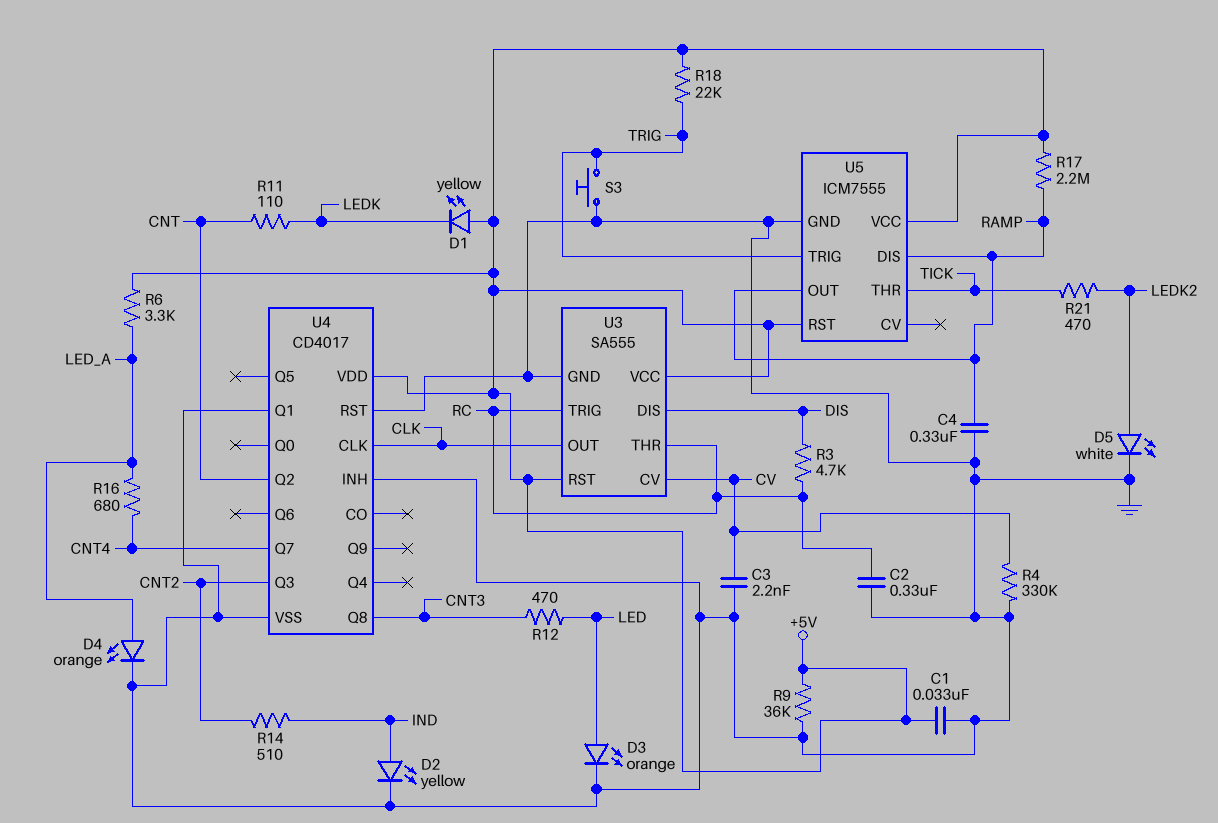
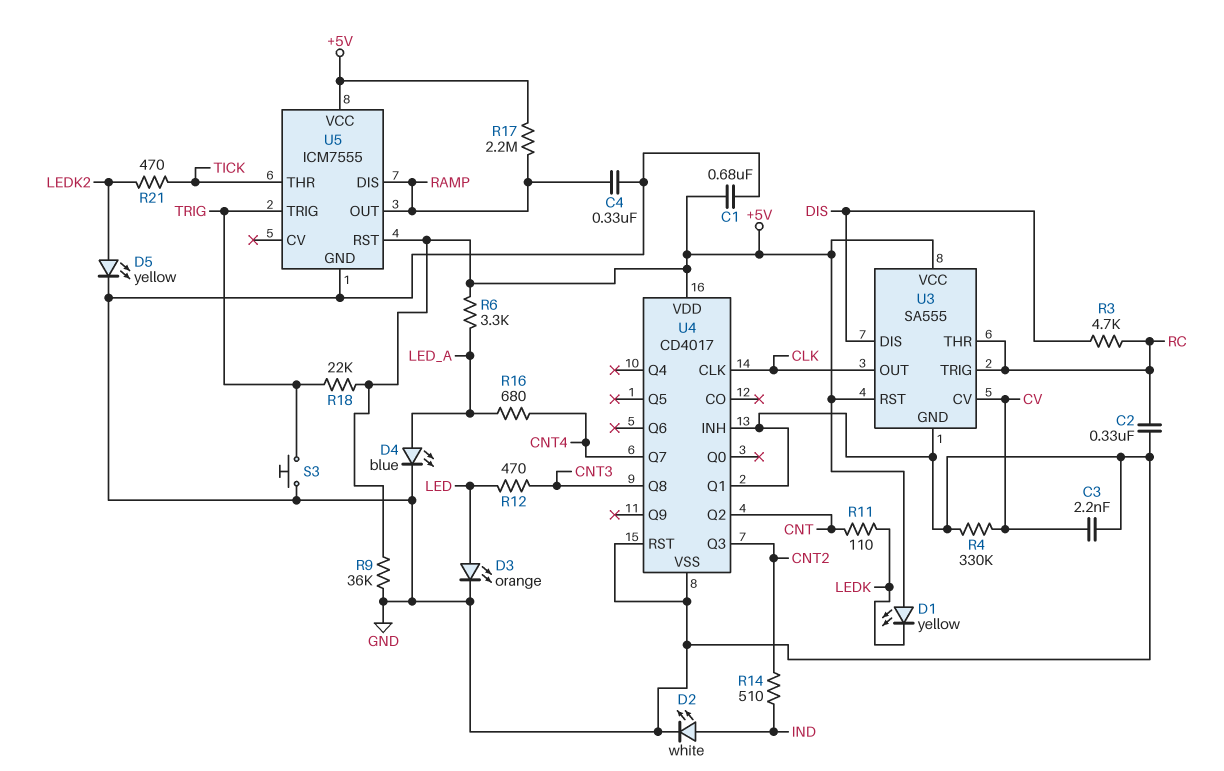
C1: 33nF (+5V, GND) -> 680nF (+5V, GND)
D2: LED yellow (A IND, K GND) -> LED white (A IND, K GND)
D4: LED orange (A LED_A, K GND) -> LED blue (A LED_A, K GND)
D5: LED white (A LEDK2, K GND) -> LED yellow (A LEDK2, K GND)

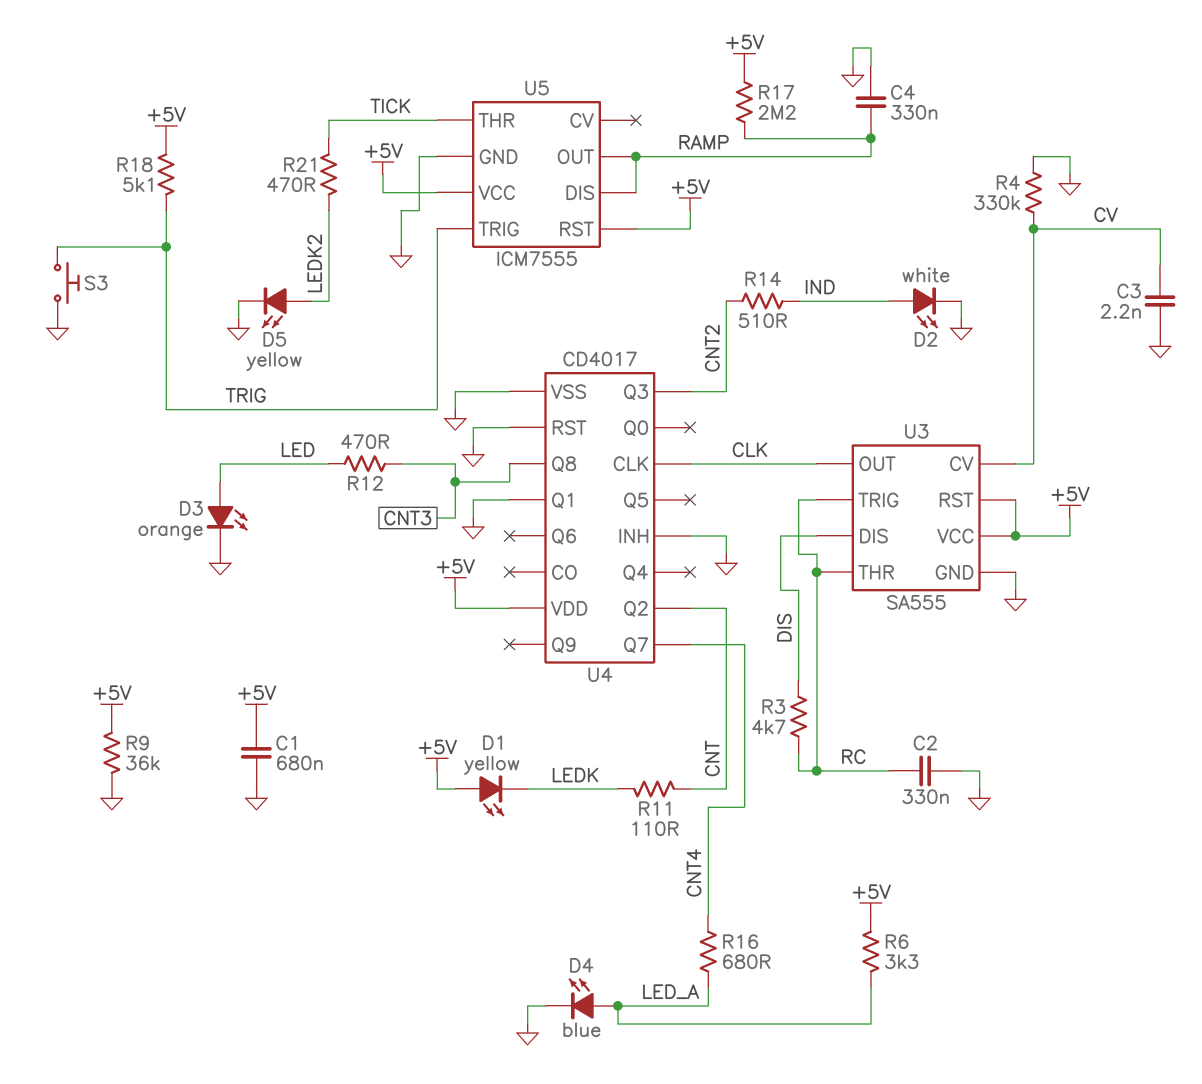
R18: 22k (+5V, TRIG) -> 5.1k (+5V, TRIG)

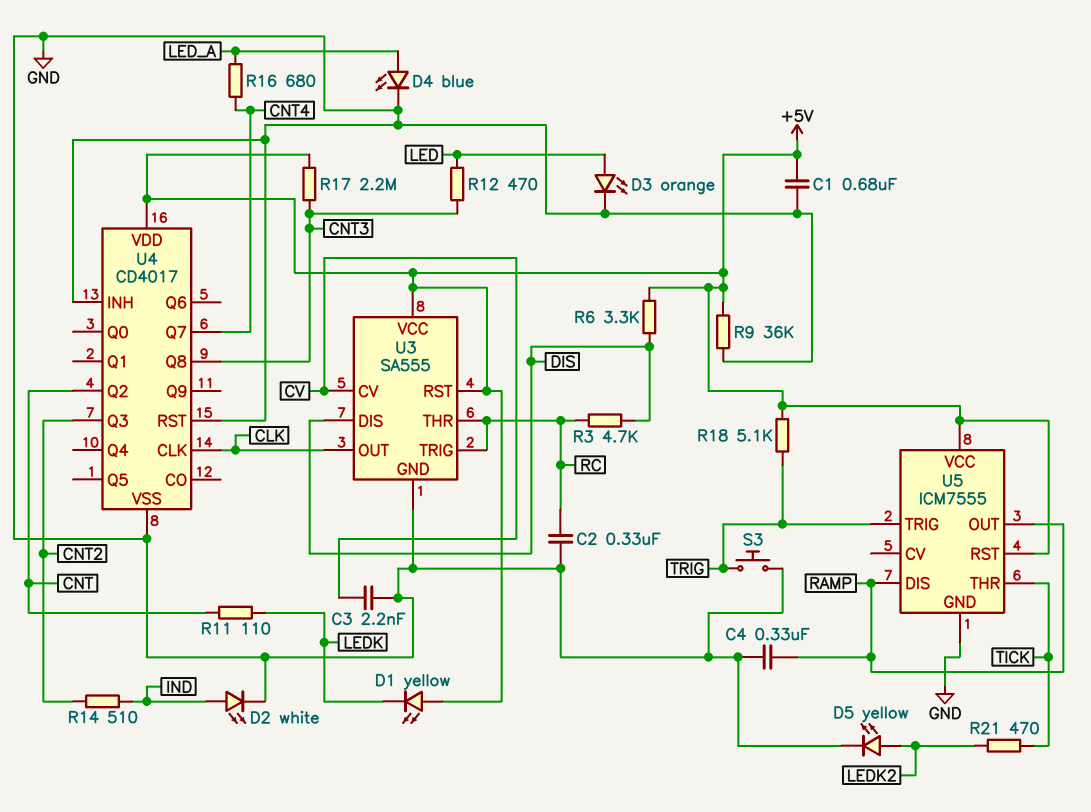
R4: 330k (CV, GND) -> none
R6: 3.3k (+5V, LED_A) -> 3.3k (+5V, DIS)
R17: 2.2M (+5V, RAMP) -> 2.2M (+5V, CNT3)
U4 pin Q1: GND -> none

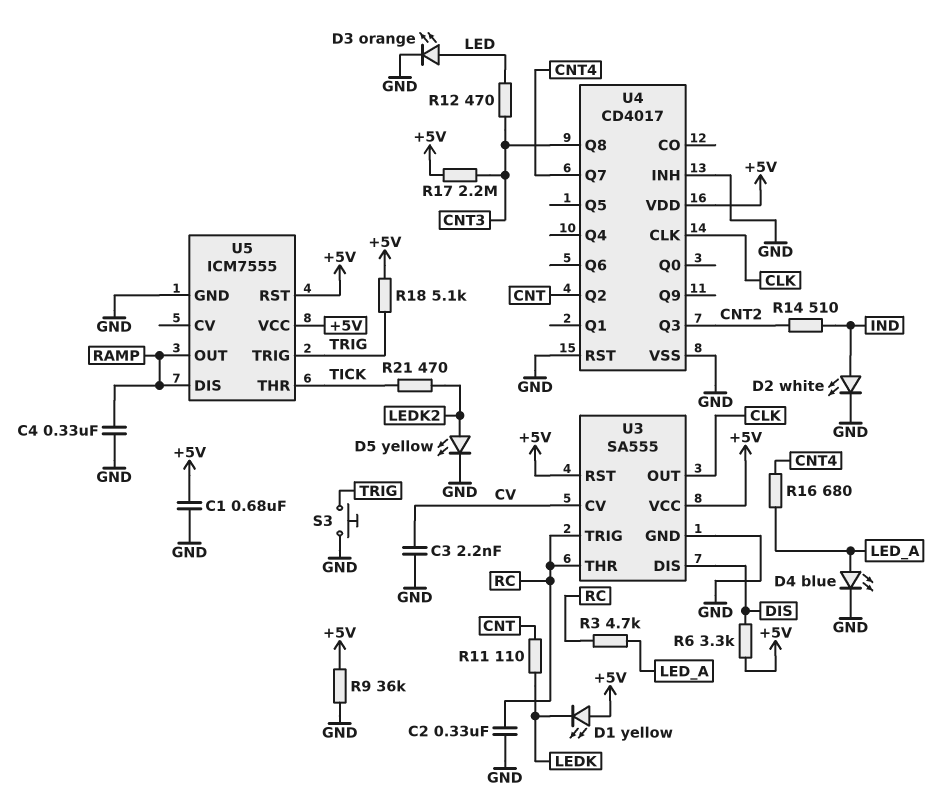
R3: 4.7k (DIS, RC) -> 4.7k (LED_A, RC)

